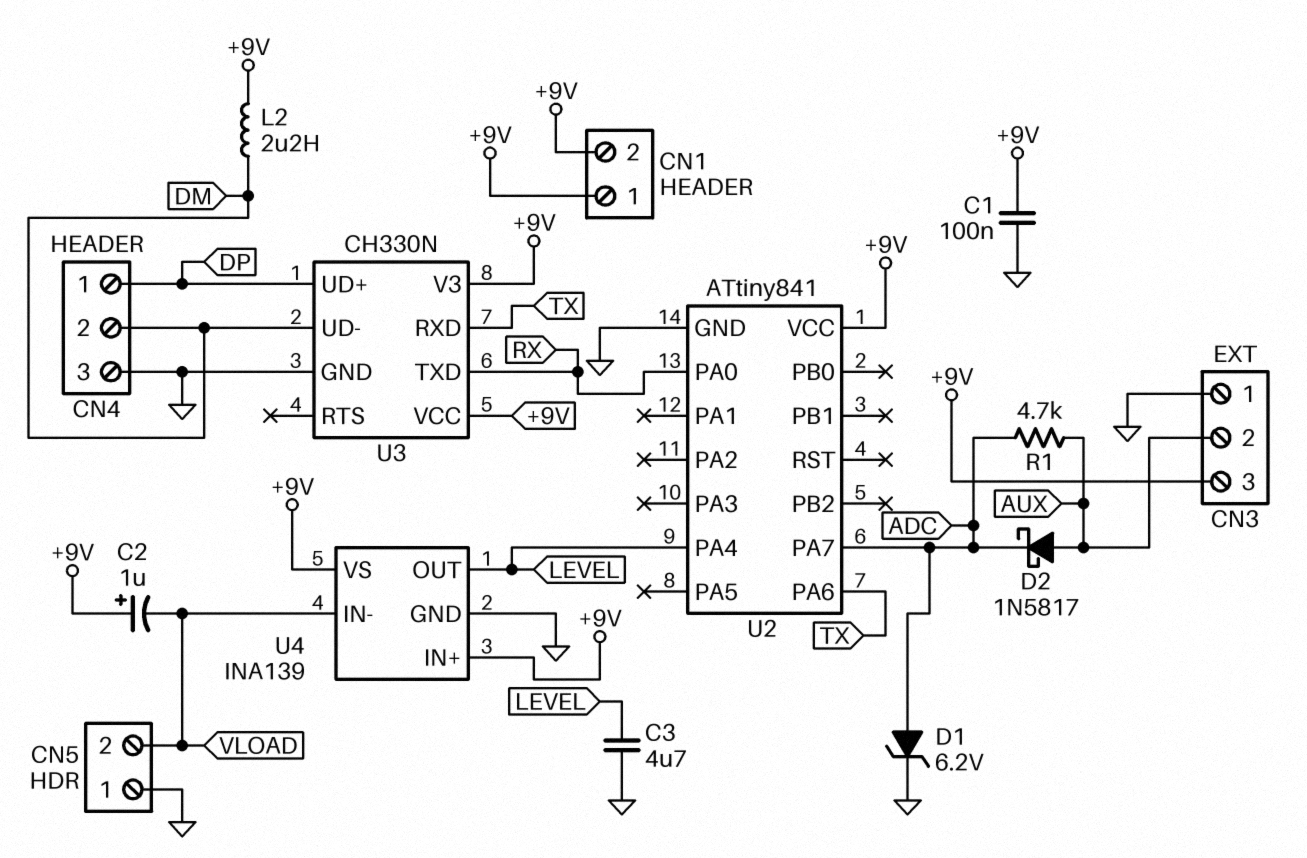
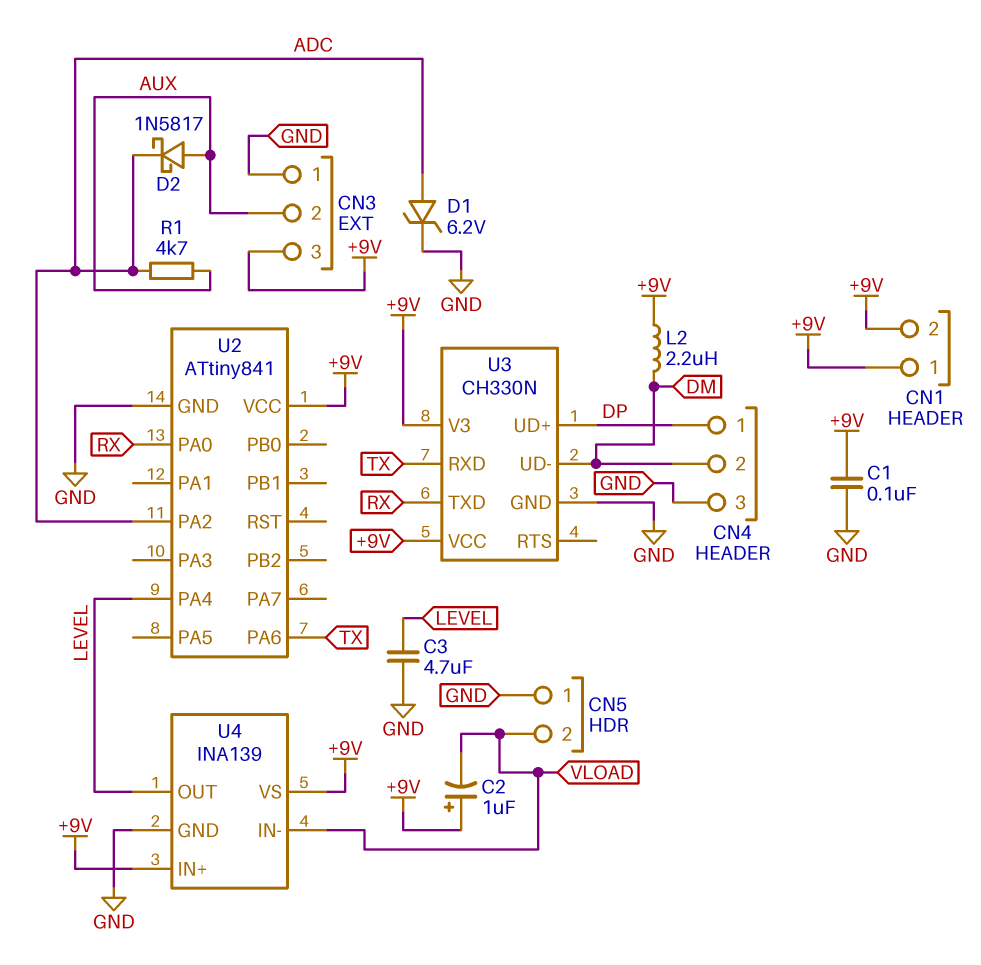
U2 pin PA2: none -> ADC
U2 pin PA7: ADC -> none

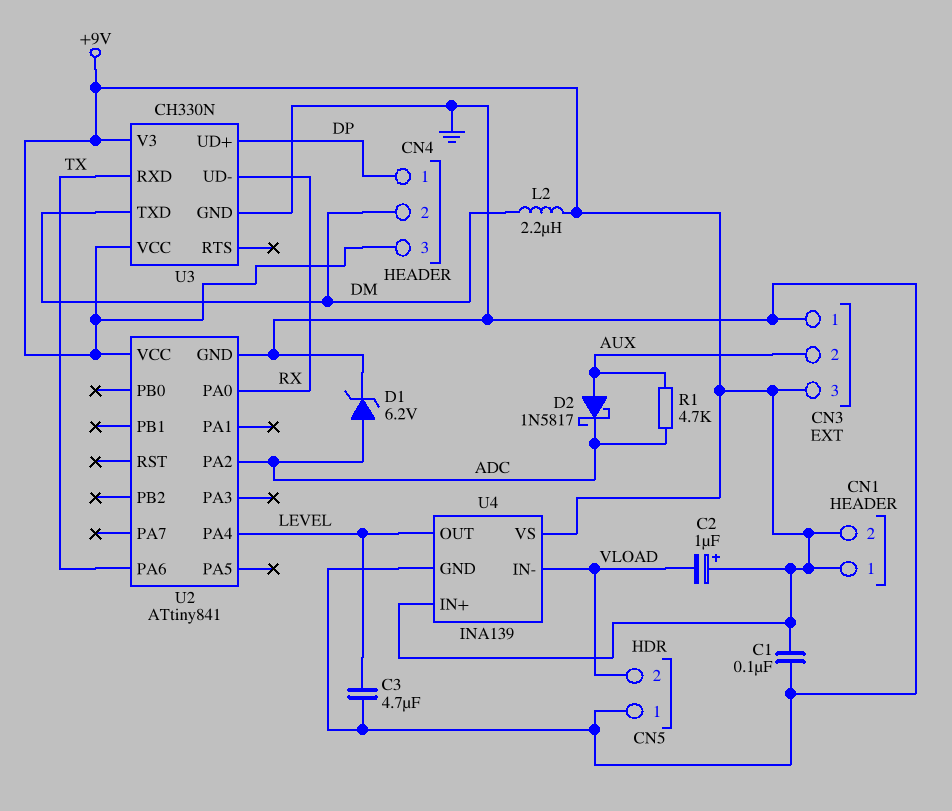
CN4 pin 3: GND -> +9V
U3 pin TXD: RX -> DM
U3 pin UD-: DM -> RX

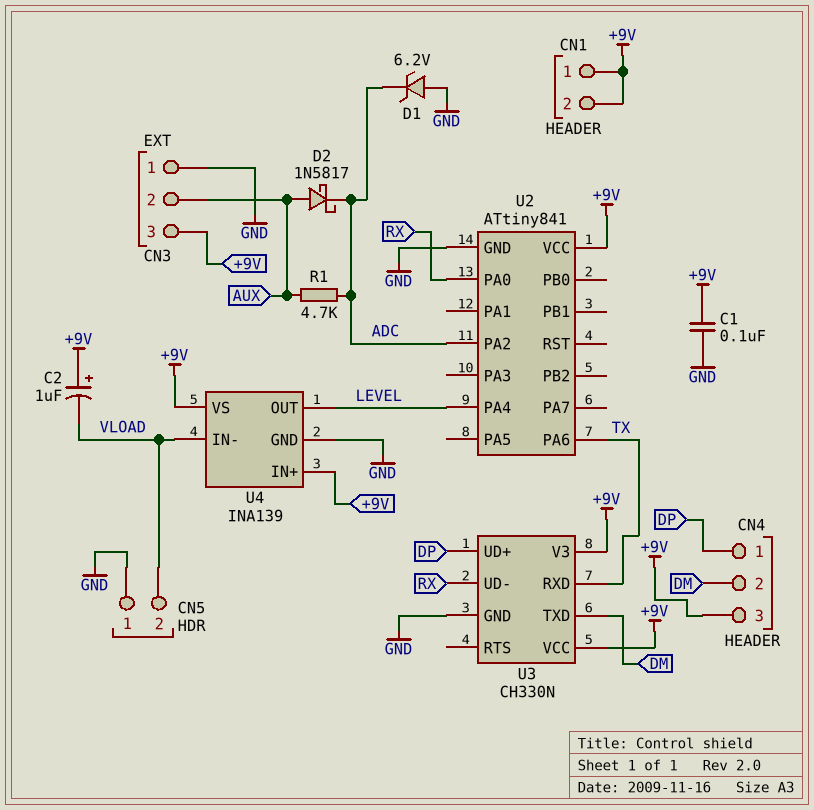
C3: 4.7uF (GND, LEVEL) -> none
D1: zener 6.2V (A ADC, K GND) -> zener 6.2V (A GND, K ADC)
L2: 2.2uH (+9V, DM) -> none

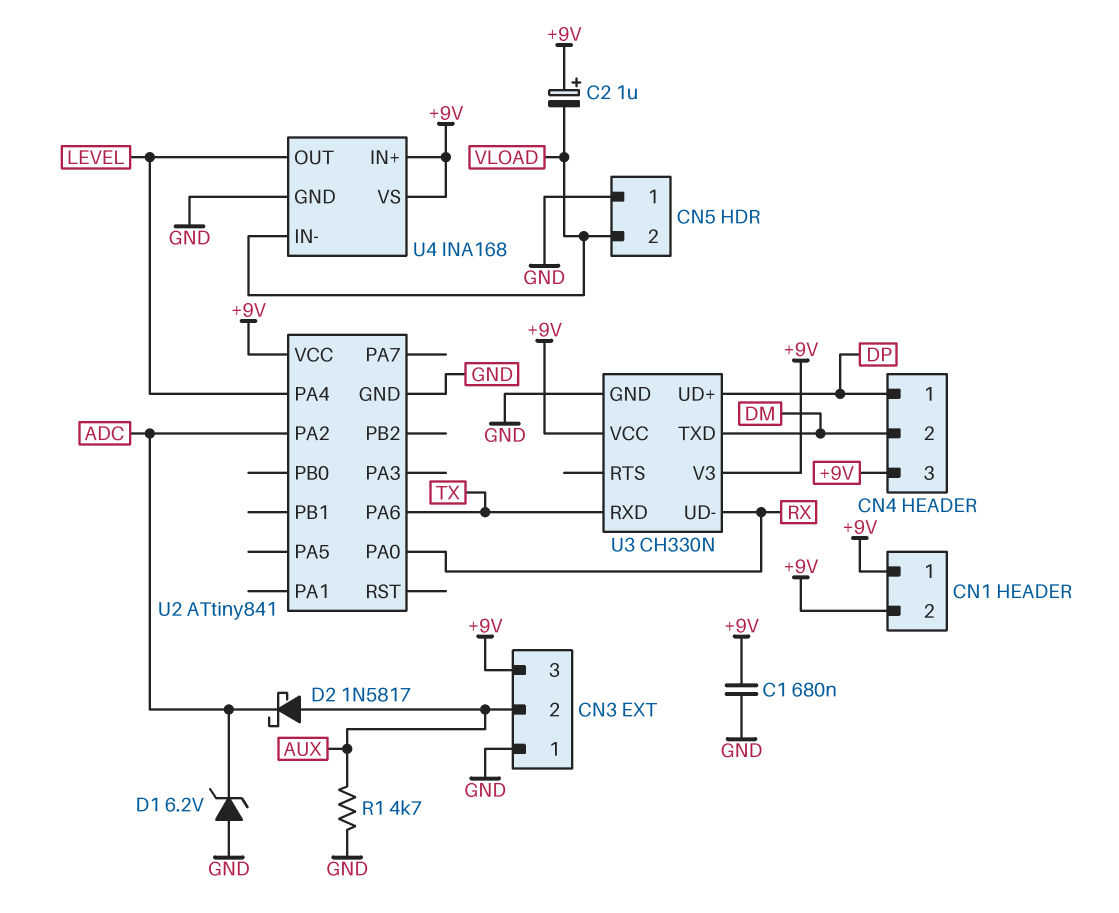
C1: 100nF (+9V, GND) -> 680nF (+9V, GND)
R1: 4.7k (ADC, AUX) -> 4.7k (AUX, GND)
U4: INA139 -> INA168

